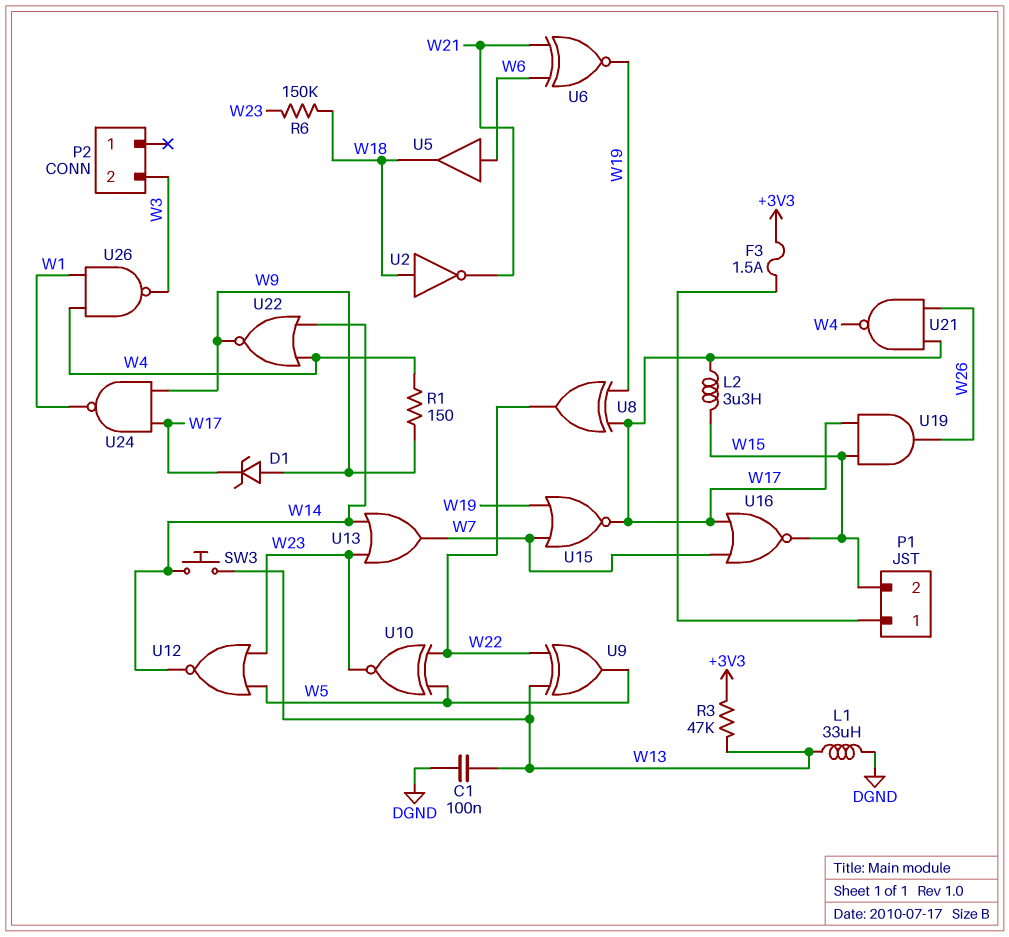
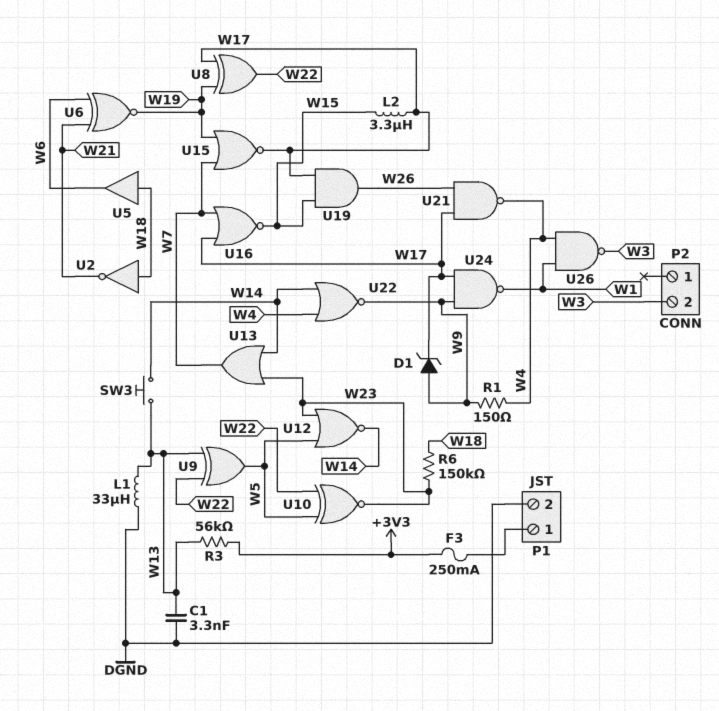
C1: 100nF (DGND, W13) -> 3.3nF (DGND, W13)
F3: 1.5A (+3V3, P1/1) -> 250mA (+3V3, P1/1)
P1 pin 2: W15 -> DGND
R3: 47k (+3V3, W13) -> 56k (+3V3, W13)
U5: buffer (in W6, out W18) -> buffer (in W18, out W6)

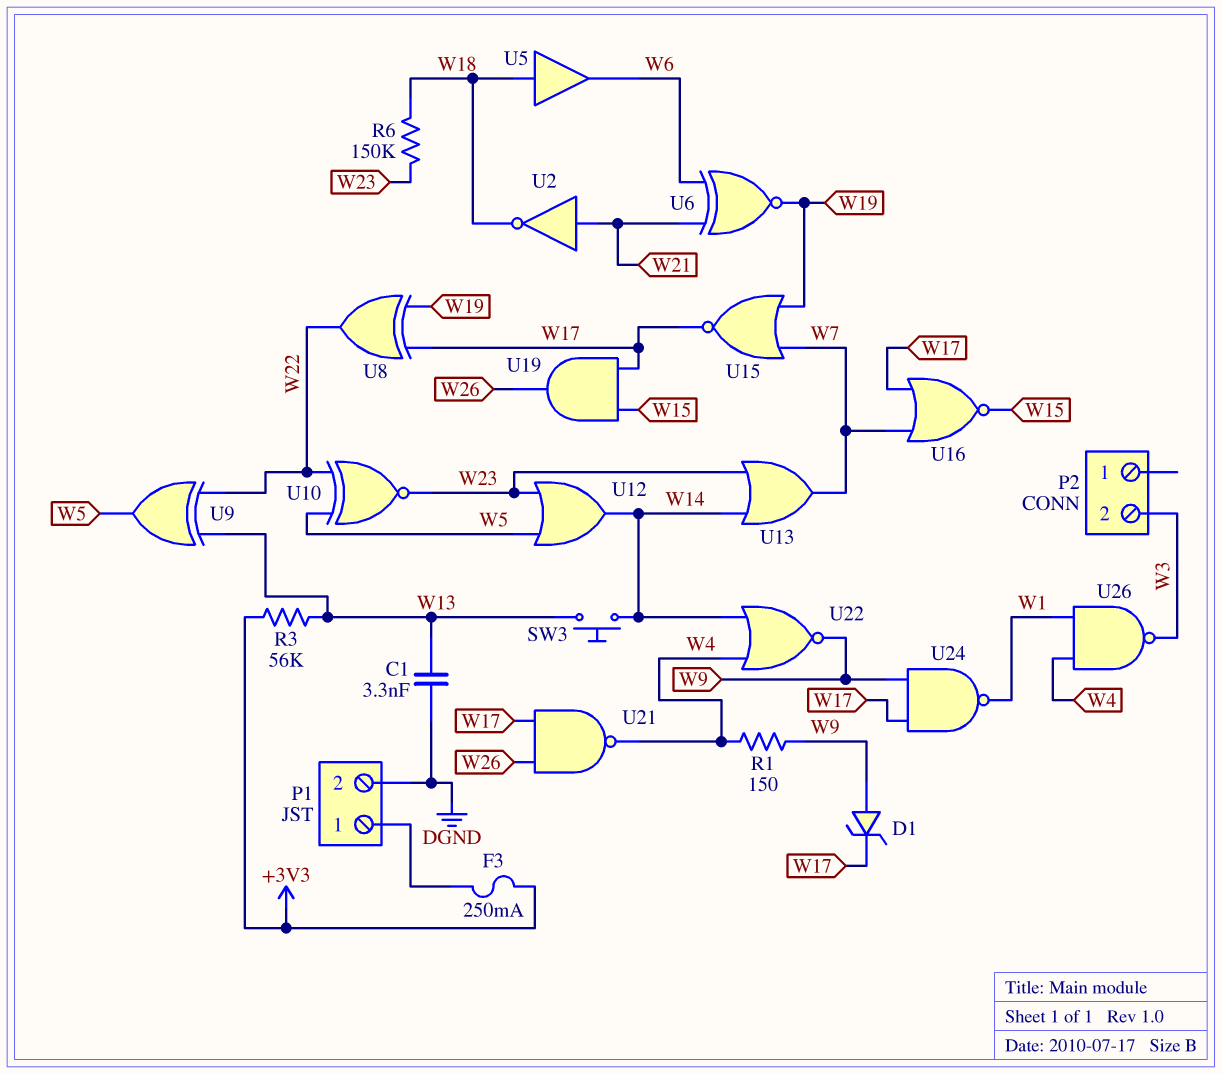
L1: 33uH (DGND, W13) -> none
L2: 3.3uH (W15, W17) -> none
U2: NOT (in W18, out W21) -> NOT (in W21, out W18)
U12: NOR (in W5, in W23, out W14) -> OR (in W5, in W23, out W14)

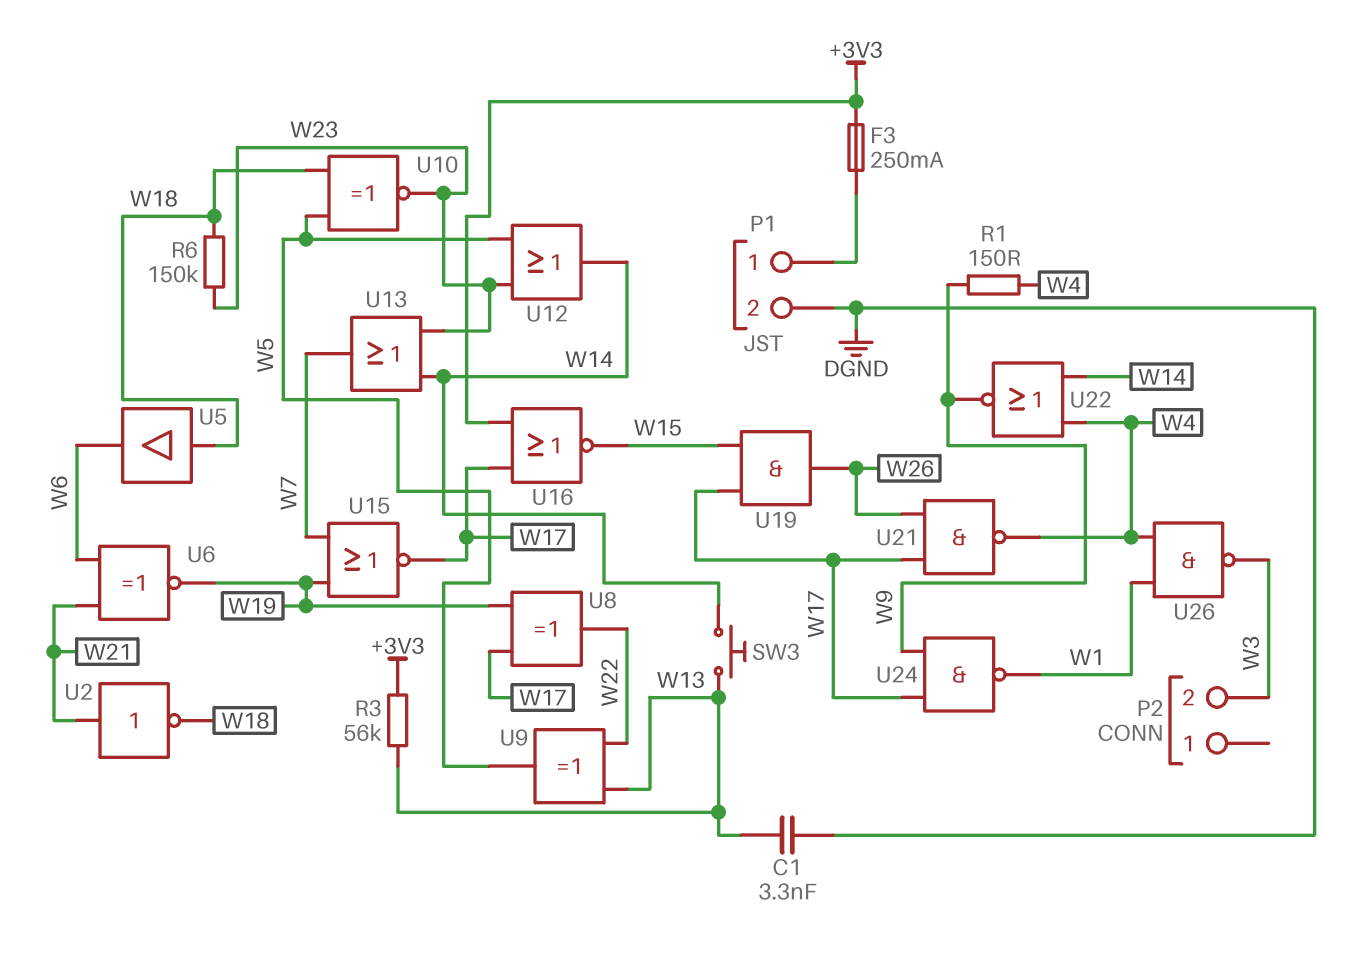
D1: zener (A W9, K W17) -> none
U10: XNOR (in W5, in W22, out W23) -> XNOR (in W5, in W18, out W23)
U16: NOR (in W7, in W17, out W15) -> NOR (in +3V3, in W17, out W15)

